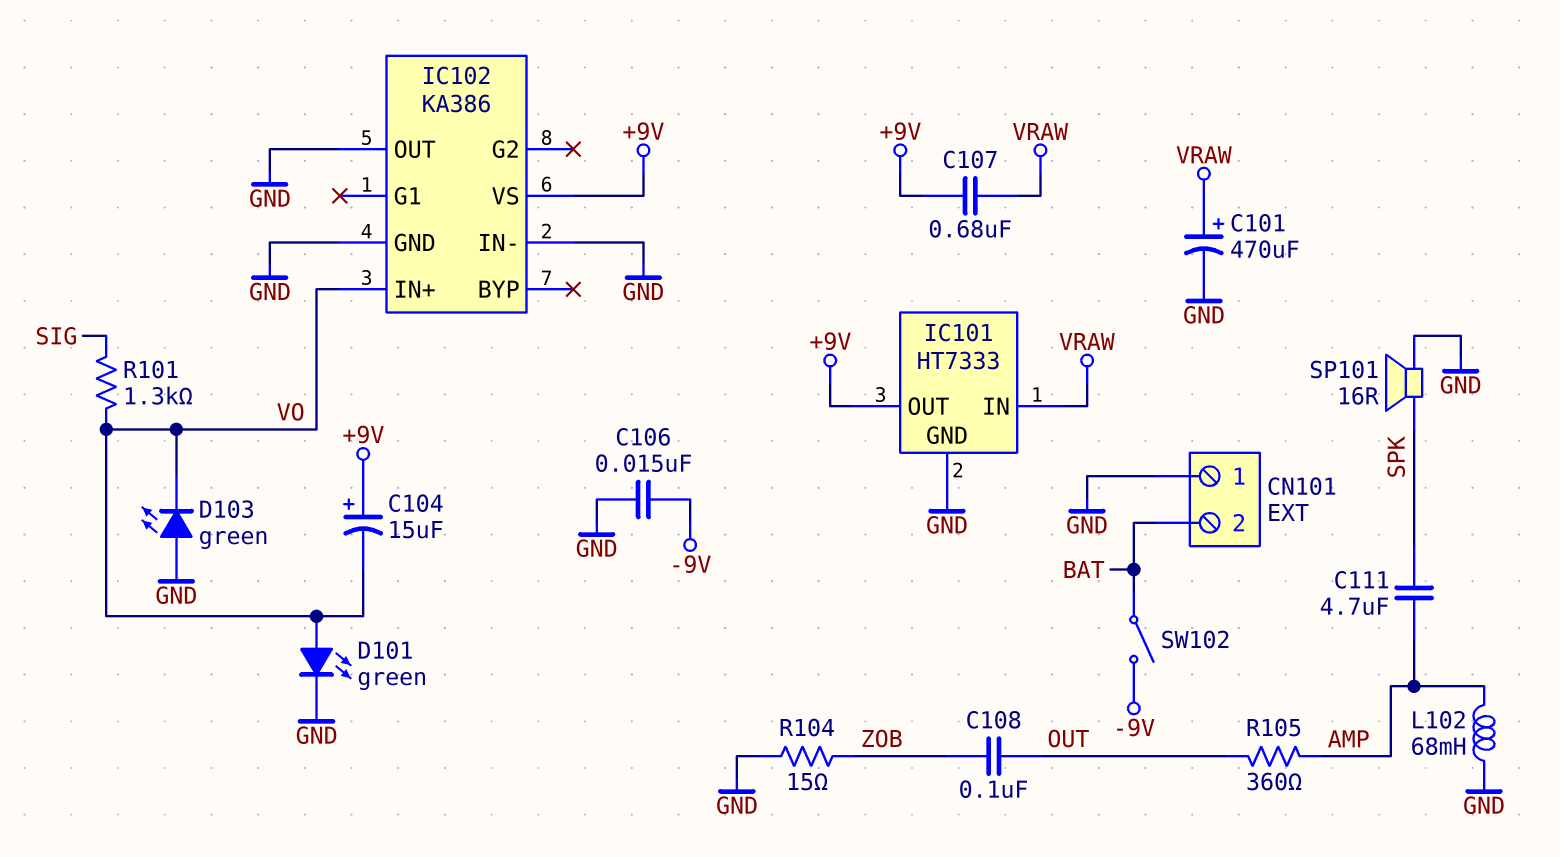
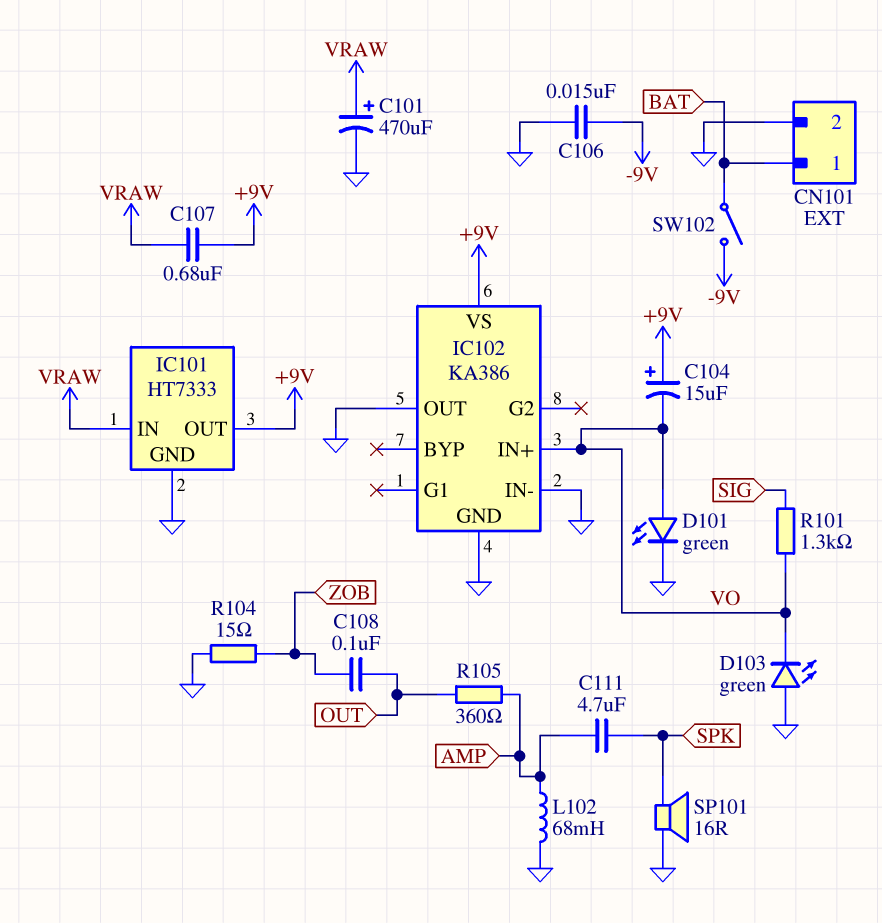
CN101 pin 1: GND -> BAT
CN101 pin 2: BAT -> GND

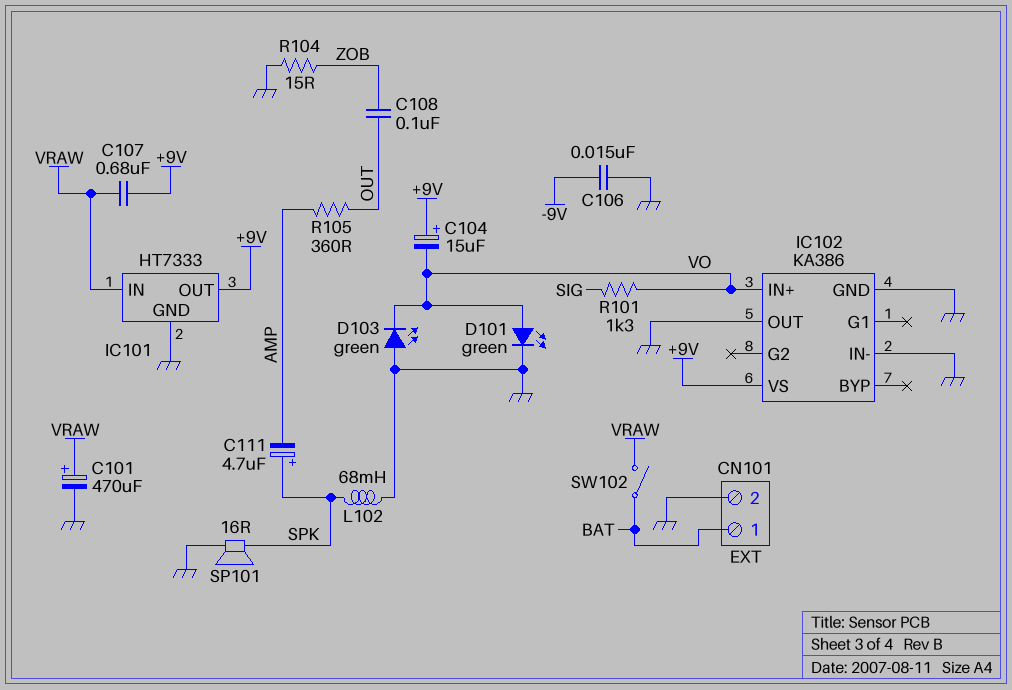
C111: 4.7uF (AMP, SPK) -> 4.7uF (plus SPK, minus AMP)
L102: 68mH (AMP, GND) -> 68mH (GND, SPK)
SW102: switch (-9V, BAT) -> switch (BAT, VRAW)

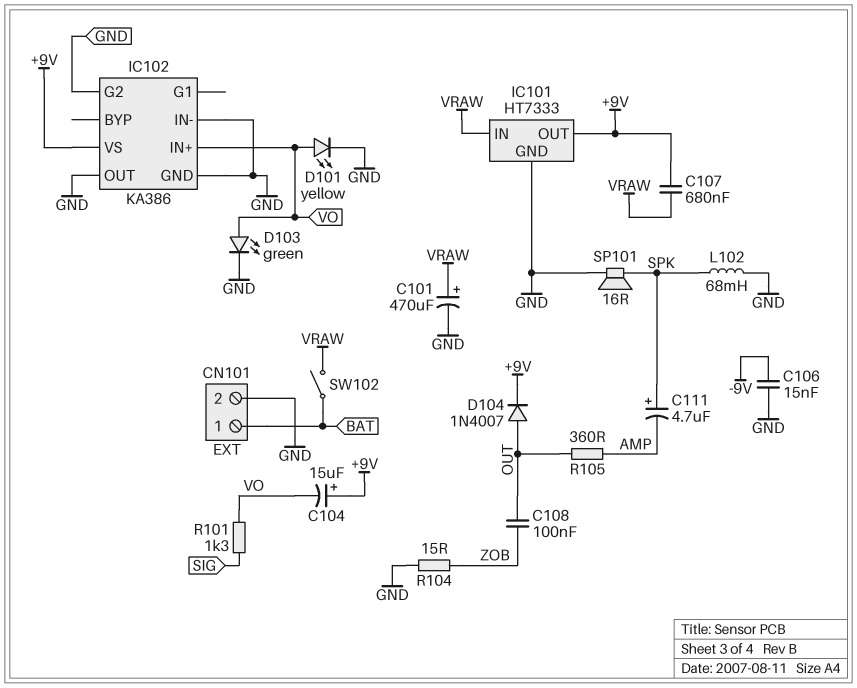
D101: LED green (A VO, K GND) -> LED yellow (A VO, K GND)
D103: LED green (A GND, K VO) -> LED green (A VO, K GND)
D104: none -> diode 1N4007 (A OUT, K +9V)
IC102 pin G2: none -> GND

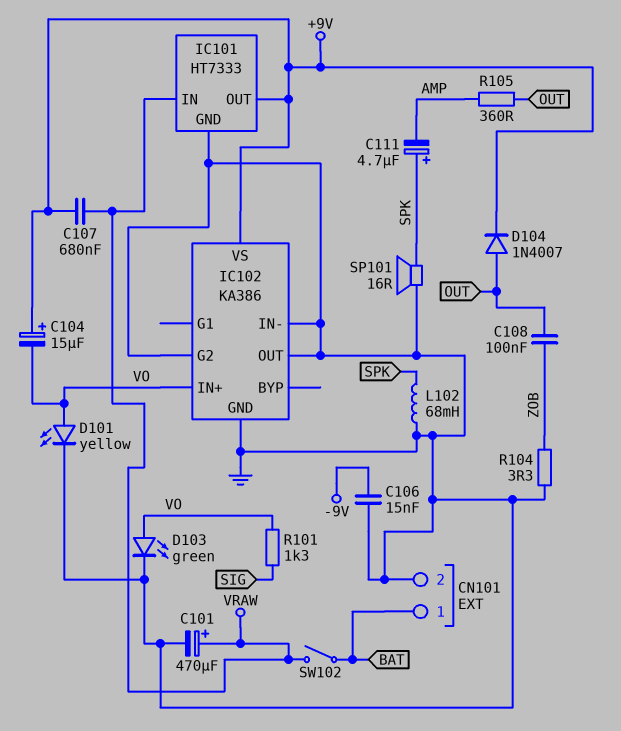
R104: 15 (GND, ZOB) -> 3.3 (GND, ZOB)

